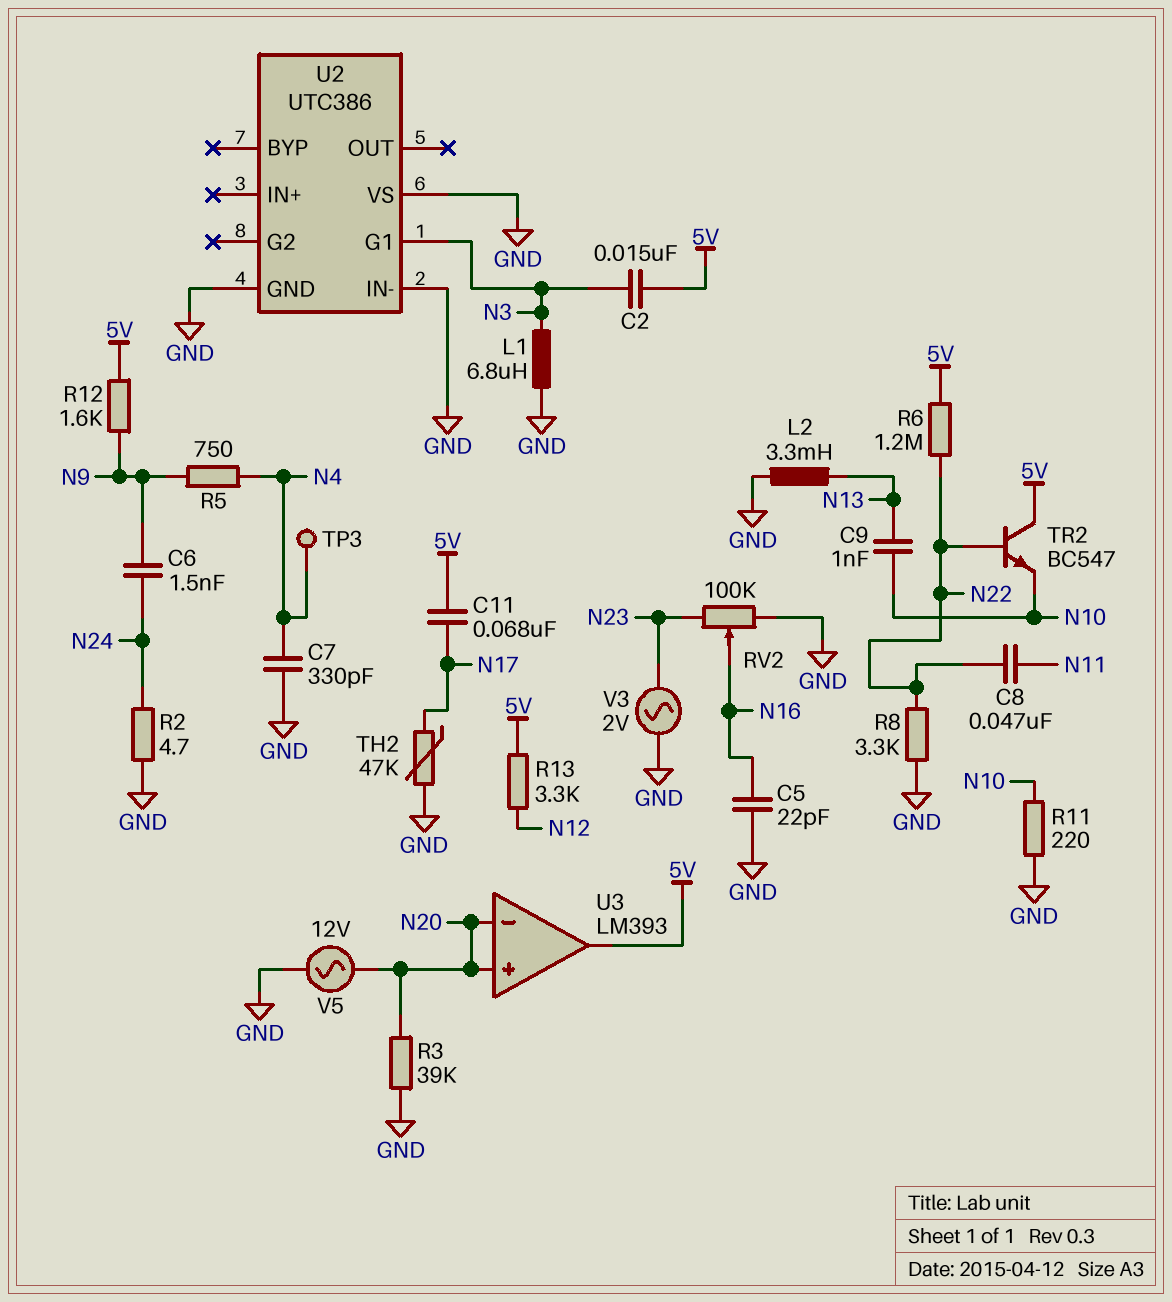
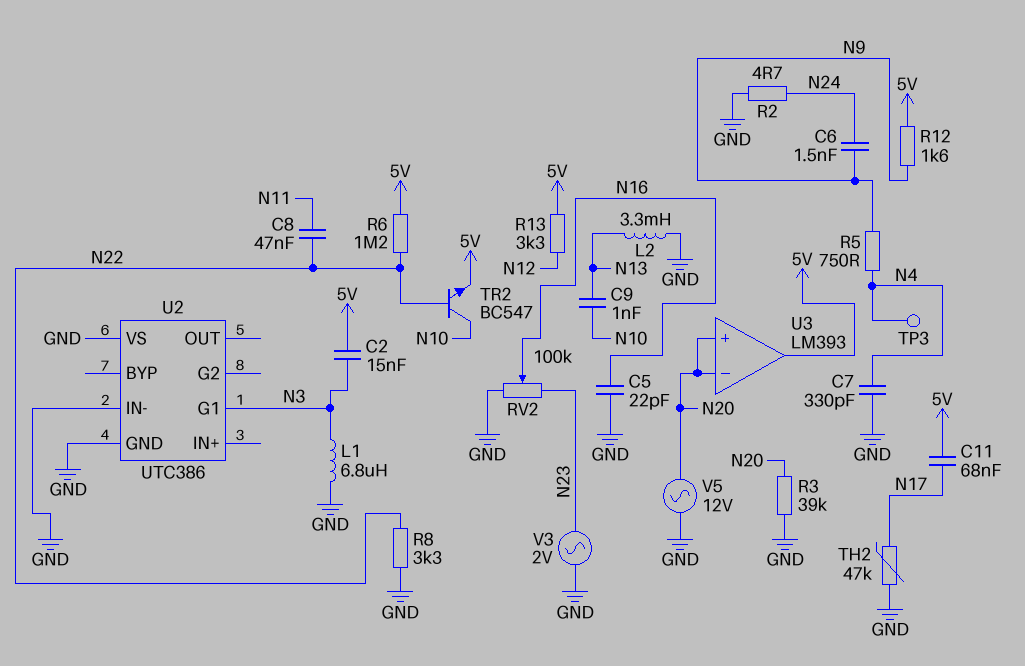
R11: 220 (GND, N10) -> none
TR2: NPN BC547 (B N22, C 5V, E N10) -> NPN BC547 (B N22, C N10, E 5V)

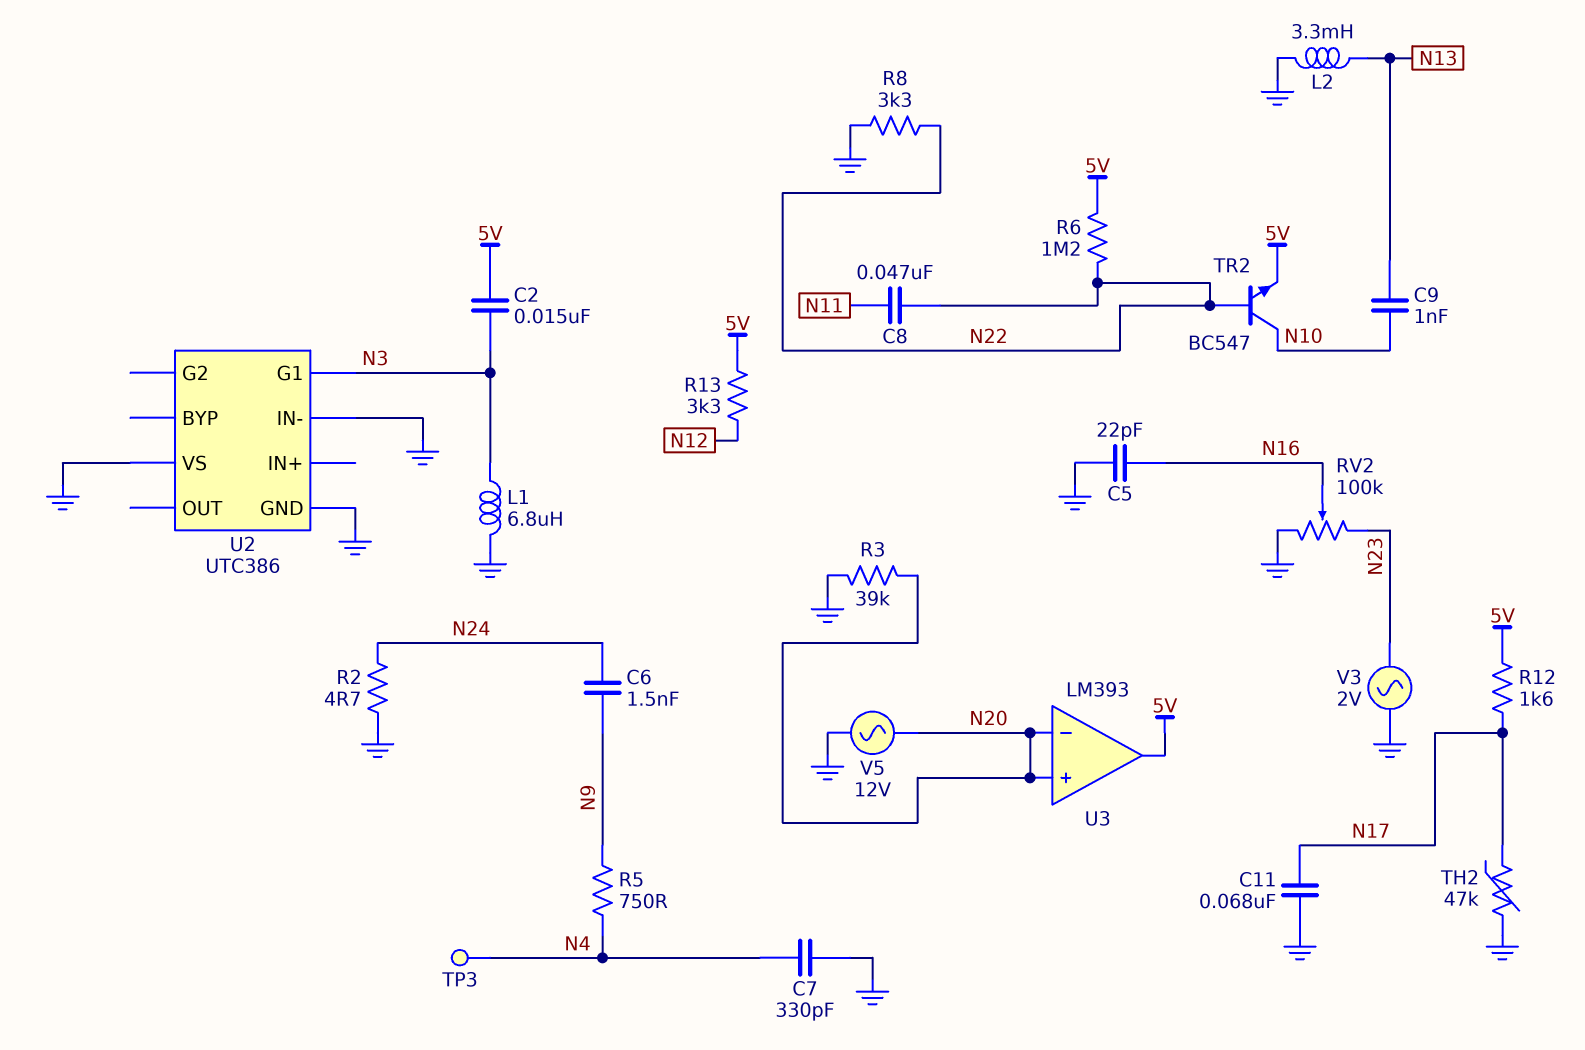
C11: 68nF (5V, N17) -> 68nF (GND, N17)
R12: 1.6k (5V, N9) -> 1.6k (5V, N17)

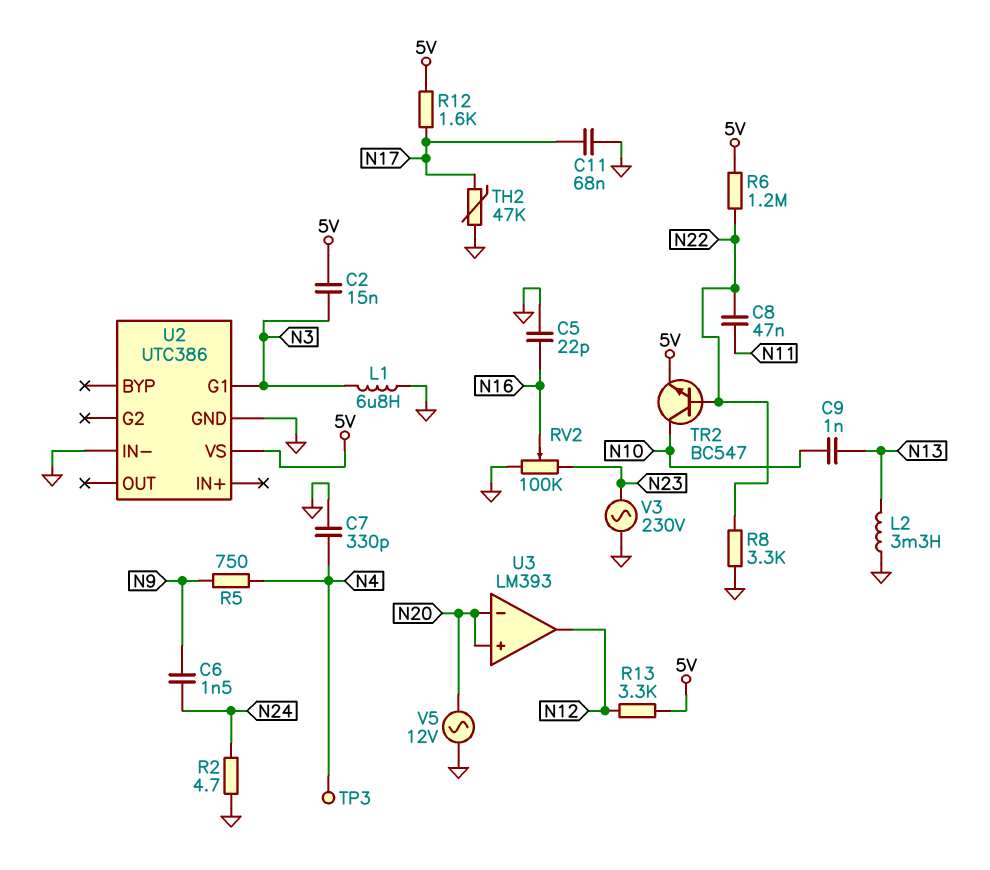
R3: 39k (GND, N20) -> none
U2 pin VS: GND -> 5V
U3 pin out: 5V -> N12
V3: AC 2V (GND, N23) -> AC 230V (GND, N23)

